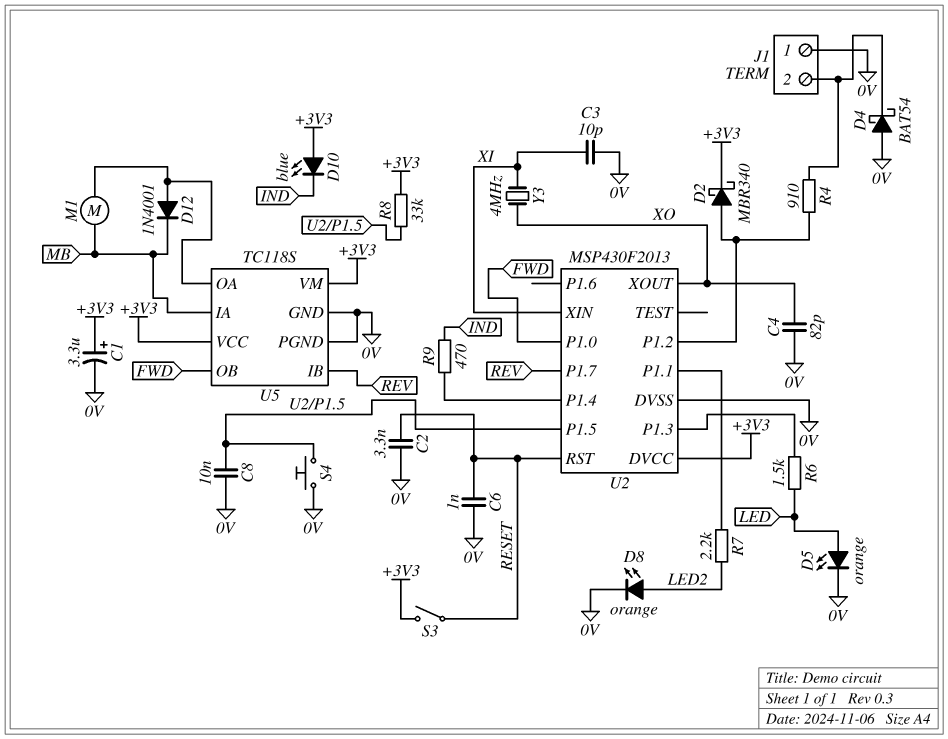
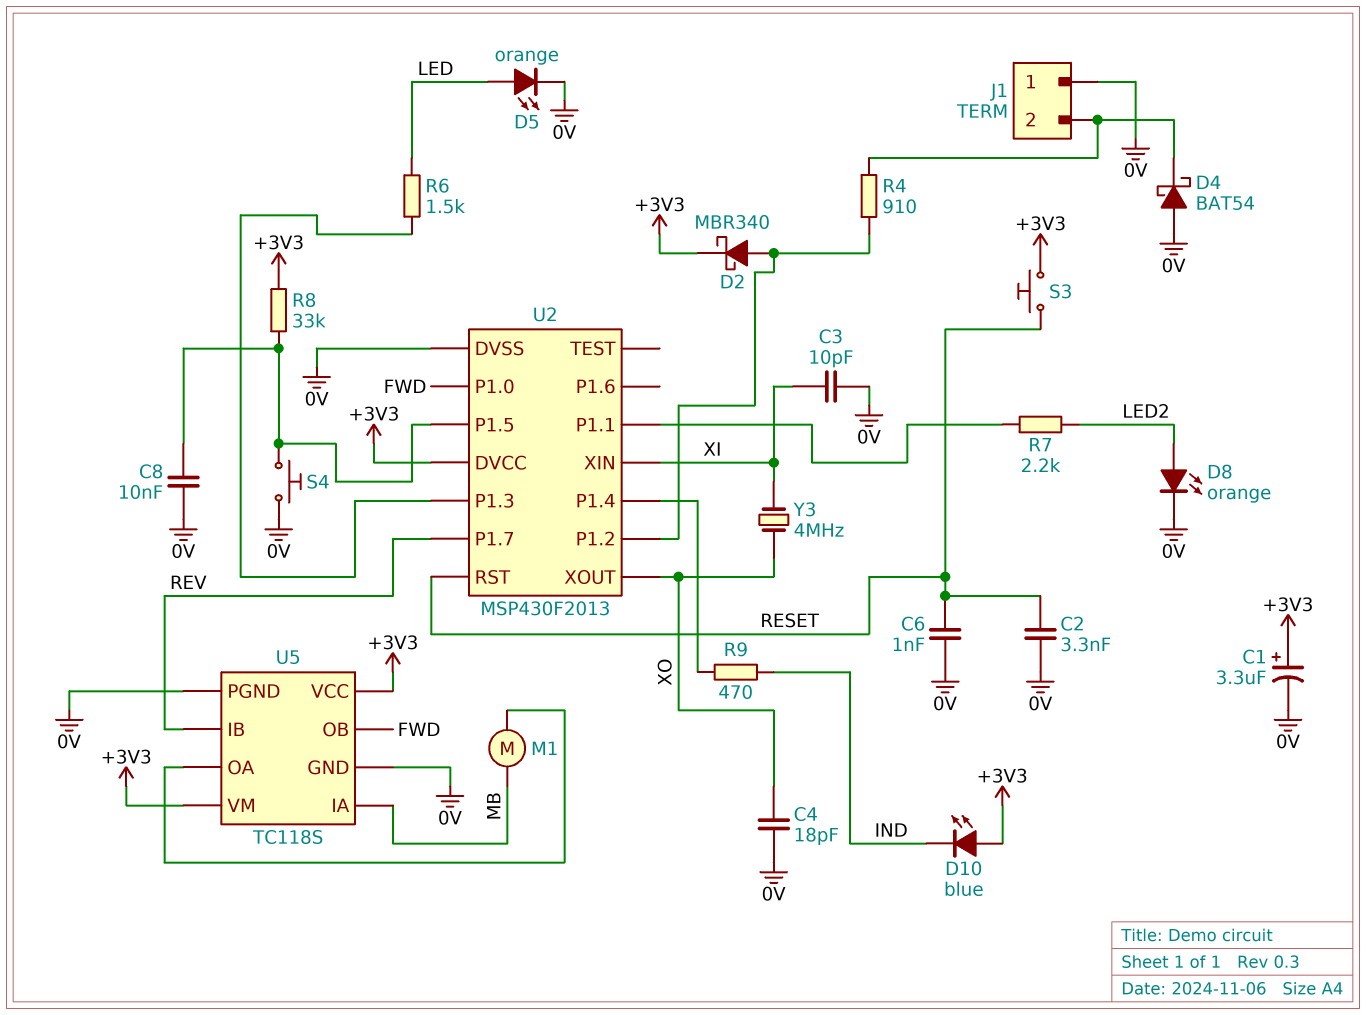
C4: 82pF (0V, XO) -> 18pF (0V, XO)
D12: diode 1N4001 (A U5/OA, K MB) -> none
S3: switch (+3V3, RESET) -> button (+3V3, RESET)

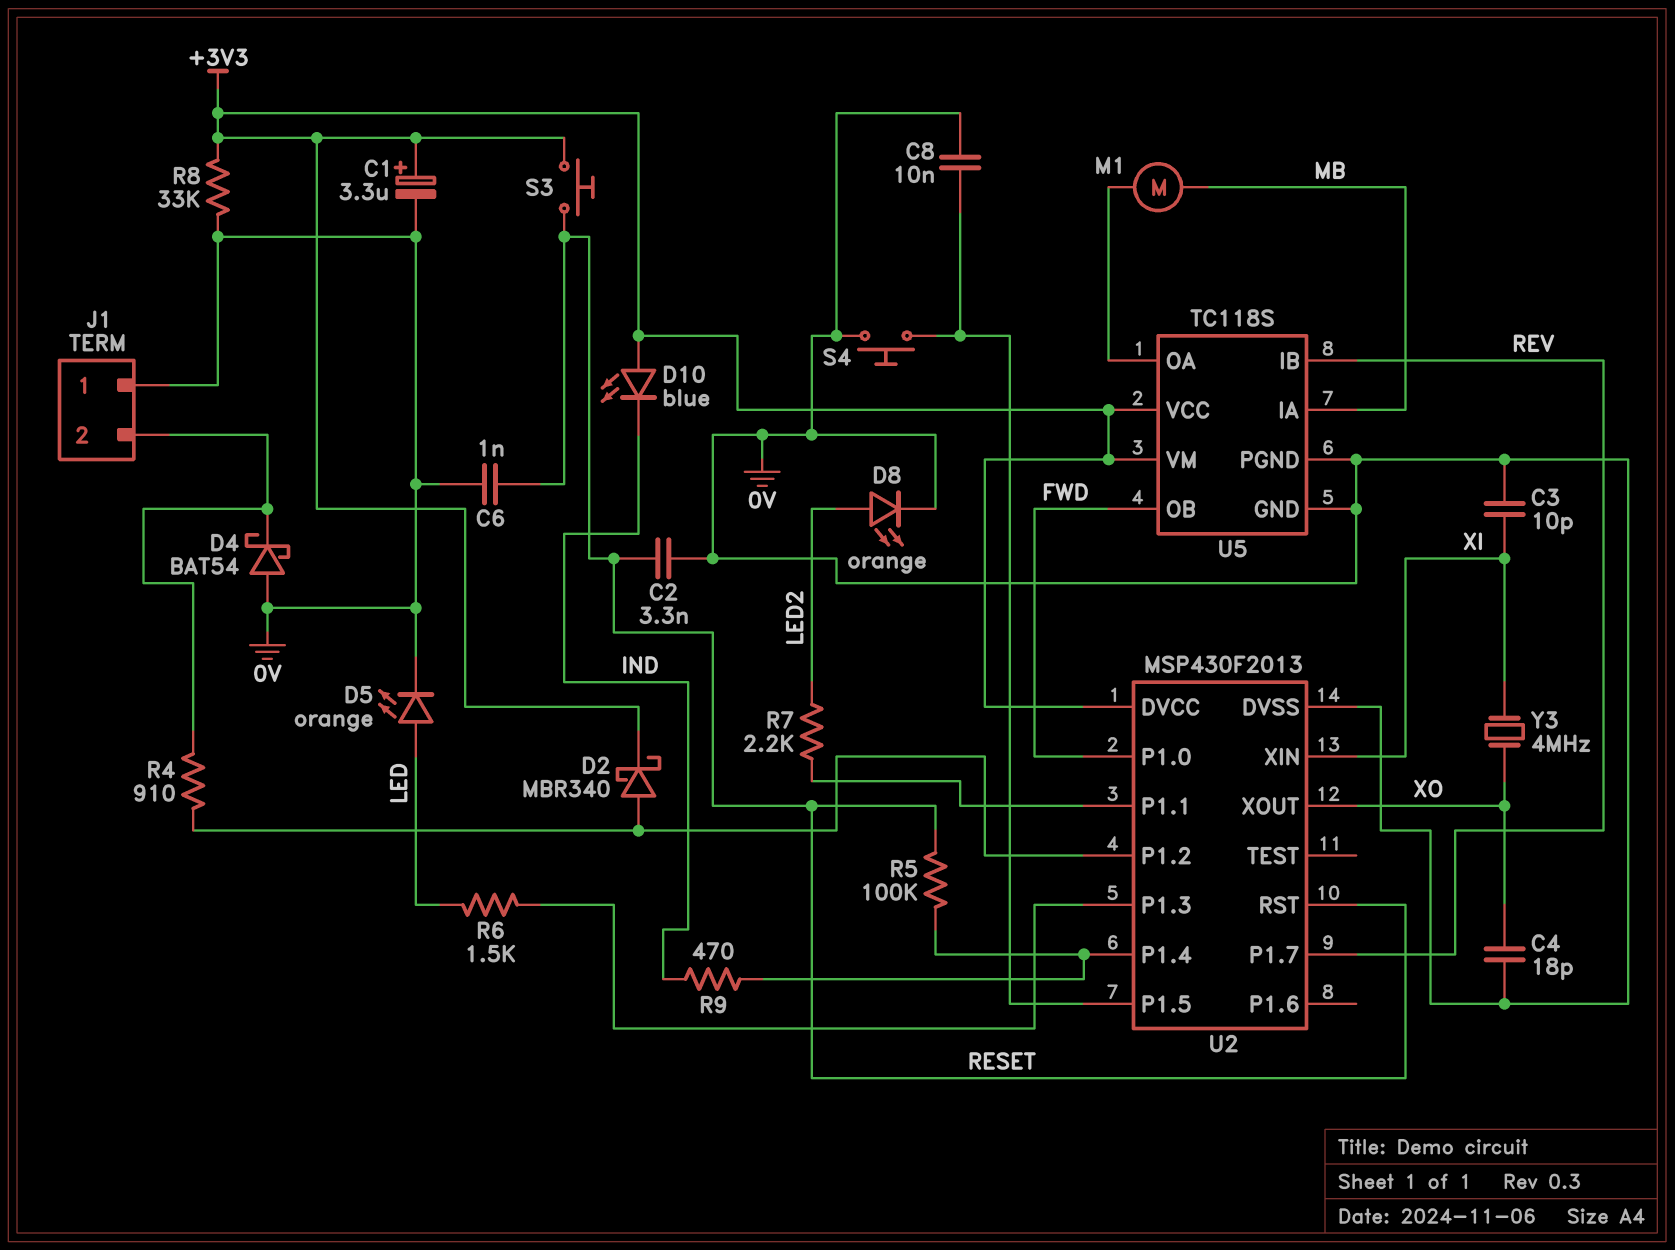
R5: none -> 100k (RESET, U2/P1.4)
R8: 33k (+3V3, U2/P1.5) -> 33k (+3V3, 0V)

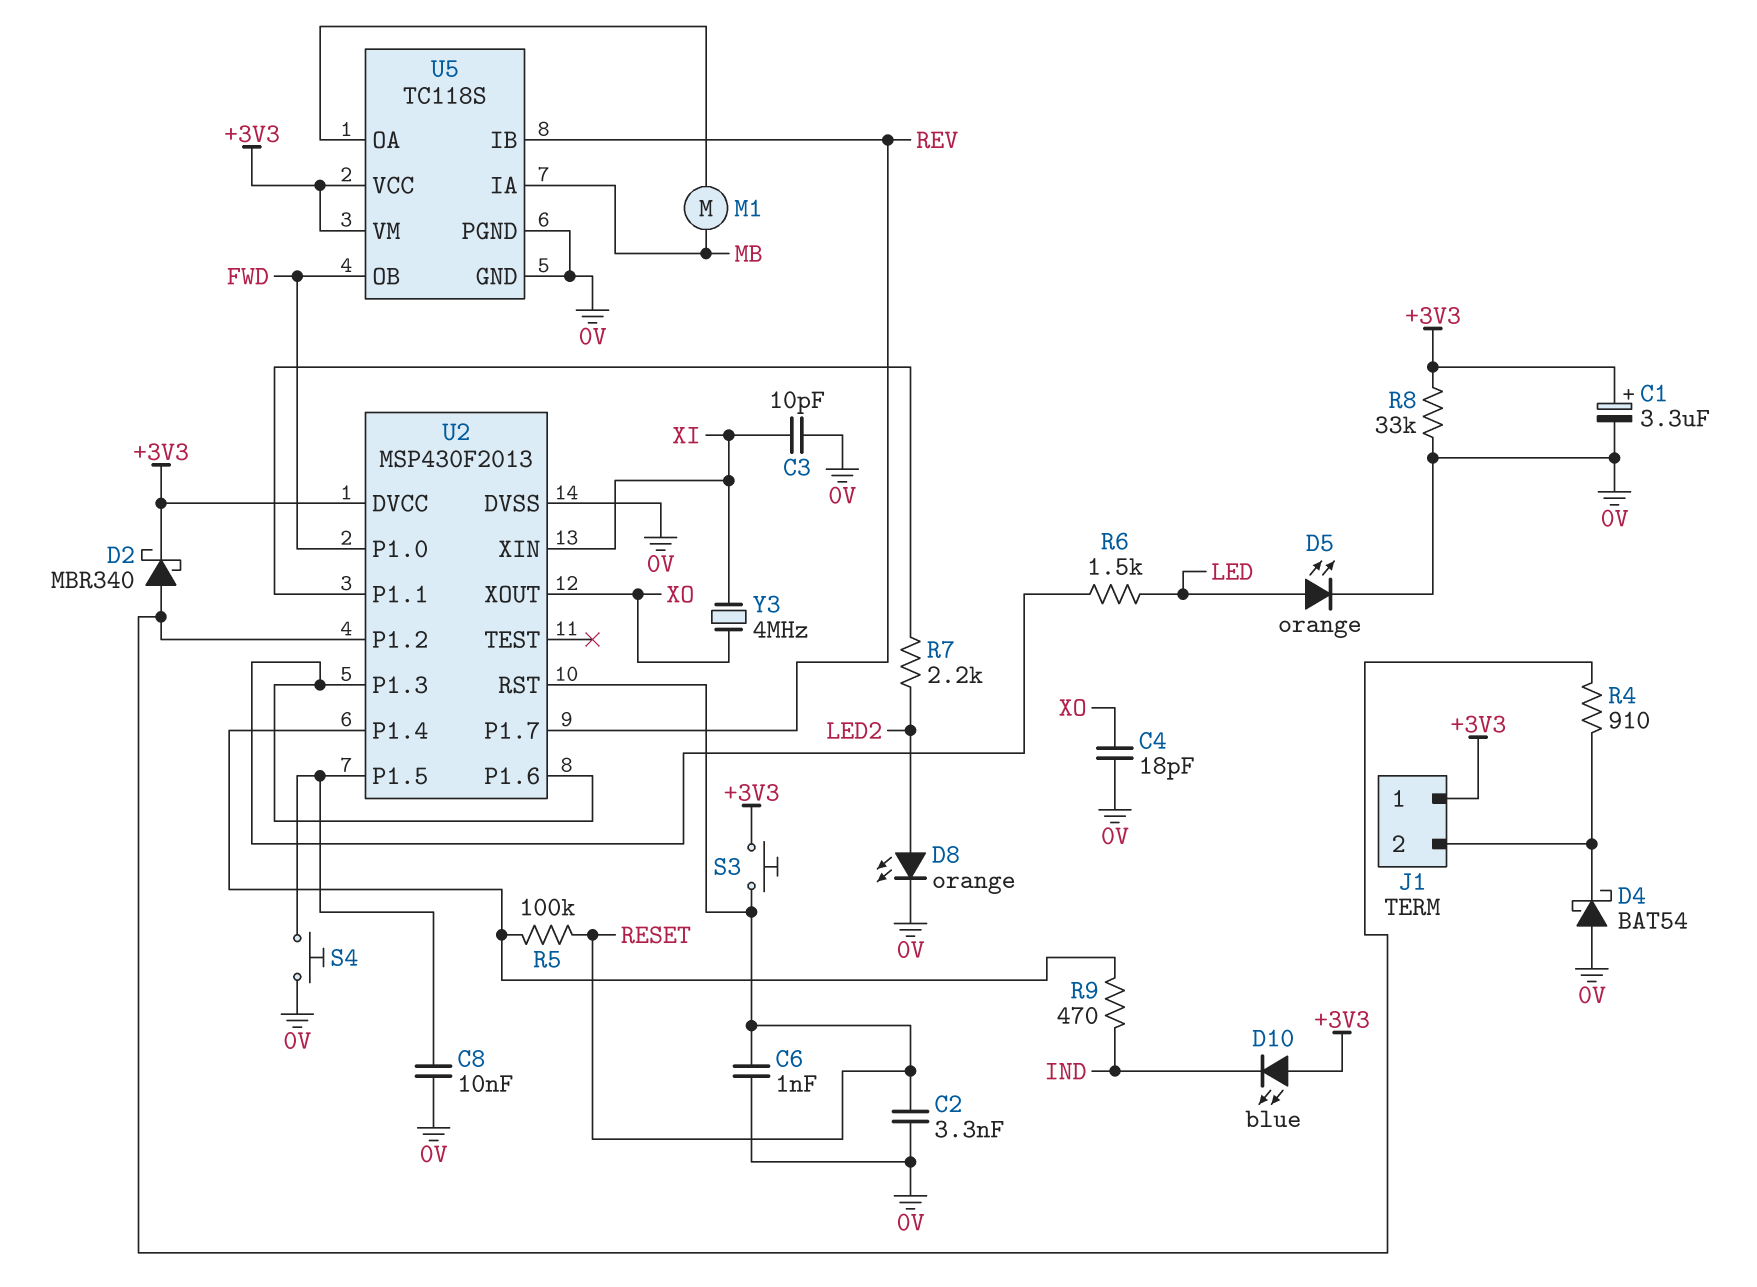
J1 pin 1: 0V -> +3V3
U2 pin P1.6: none -> U2/P1.3

